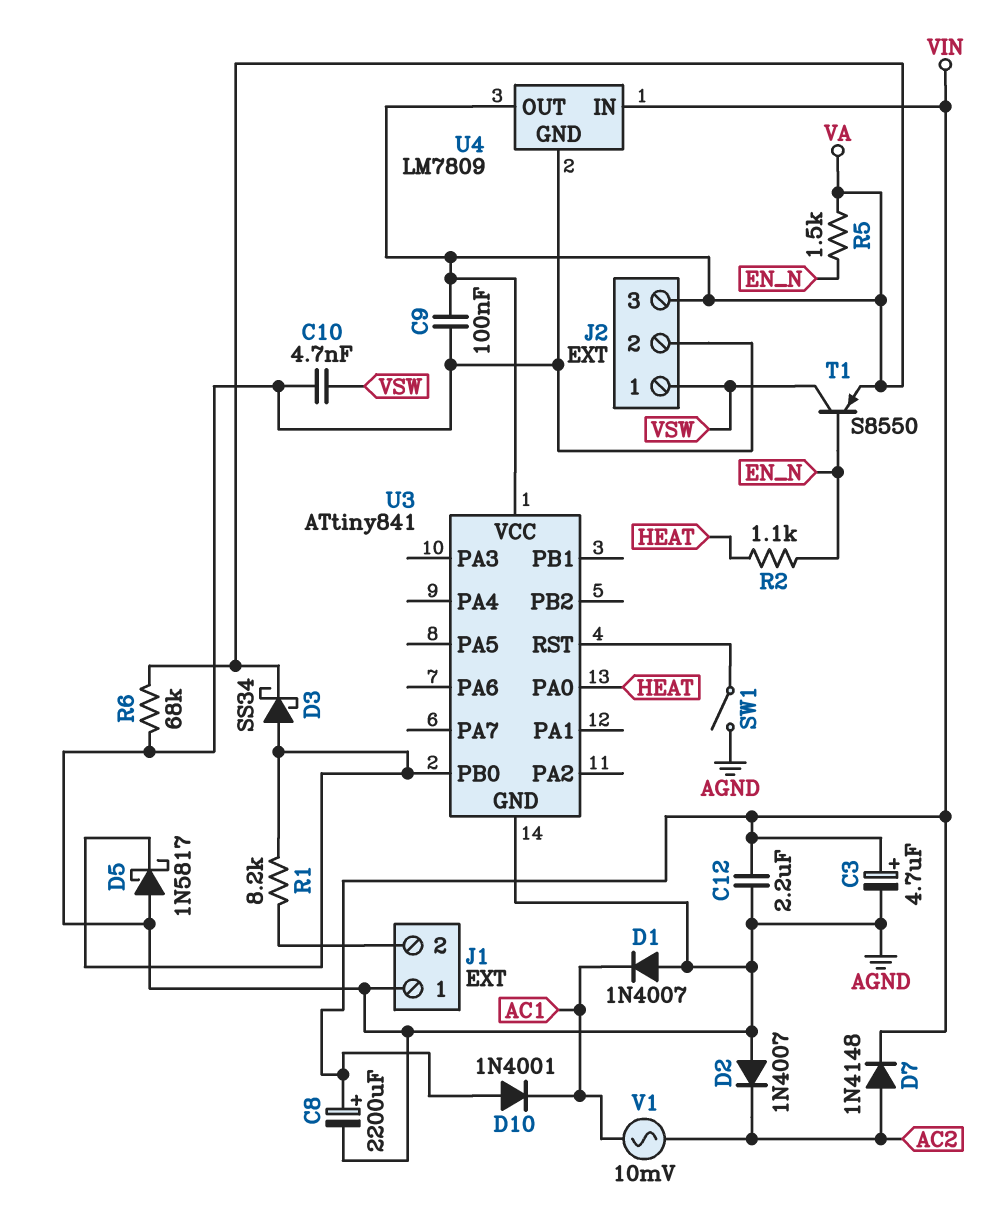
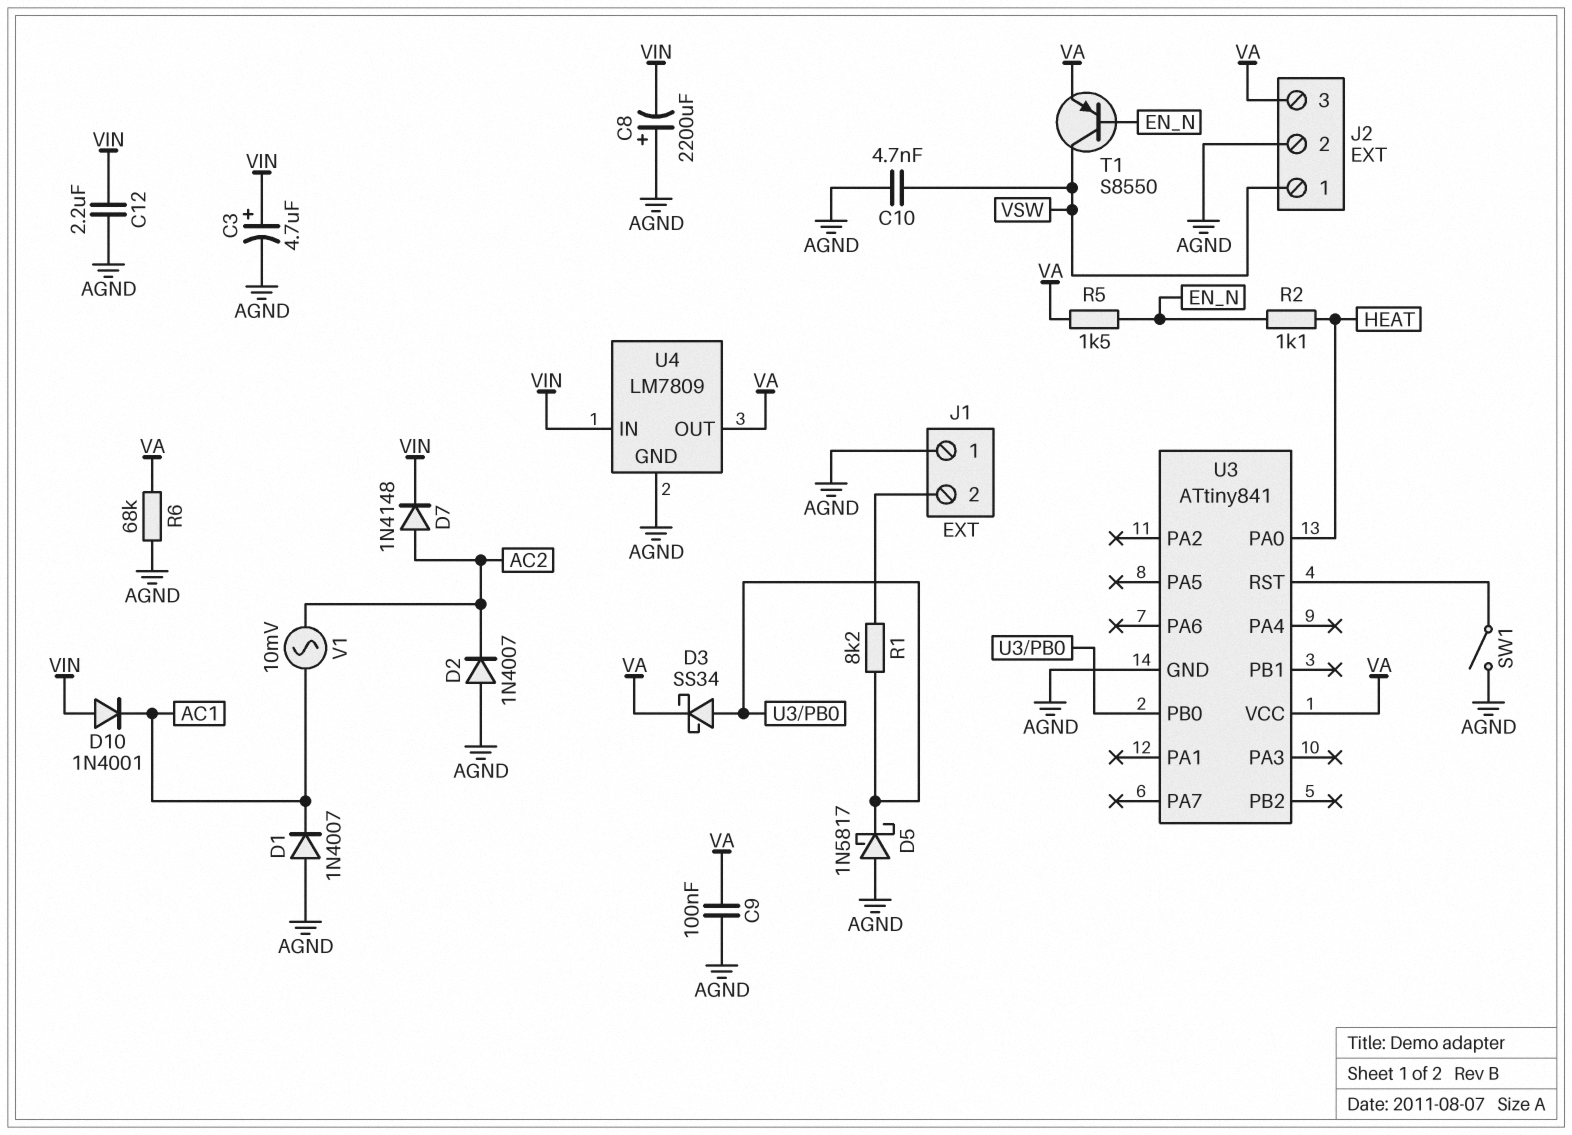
C8: 2200uF (plus VIN, minus AGND) -> 2200uF (plus AGND, minus VIN)

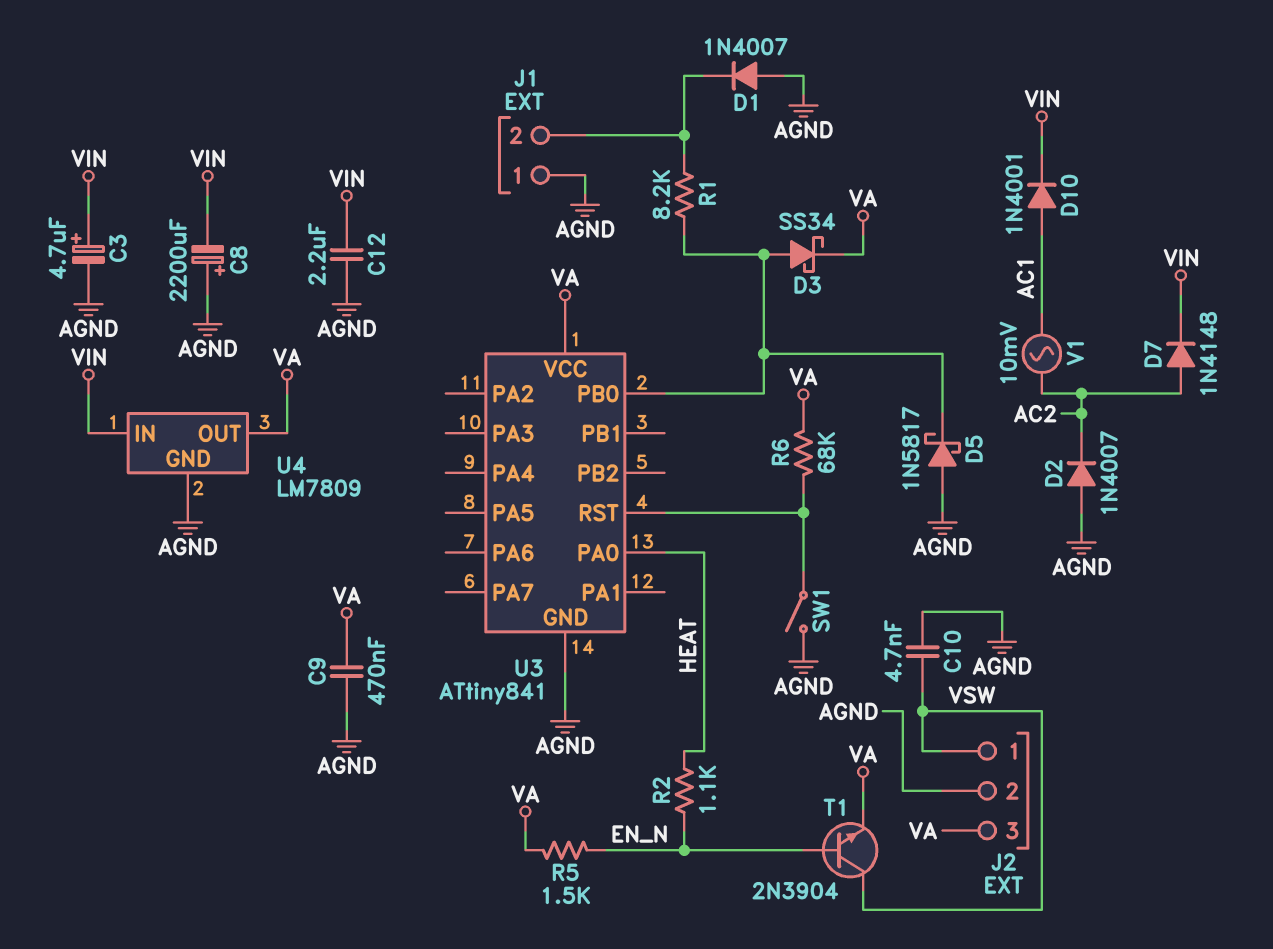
C9: 100nF (AGND, VA) -> 470nF (AGND, VA)
D1: diode 1N4007 (A AGND, K AC1) -> diode 1N4007 (A AGND, K J1/2)
D10: diode 1N4001 (A VIN, K AC1) -> diode 1N4001 (A AC1, K VIN)
R6: 68k (AGND, VA) -> 68k (U3/RST, VA)
T1: PNP S8550 (B EN_N, C VSW, E VA) -> NPN 2N3904 (B EN_N, C VSW, E VA)

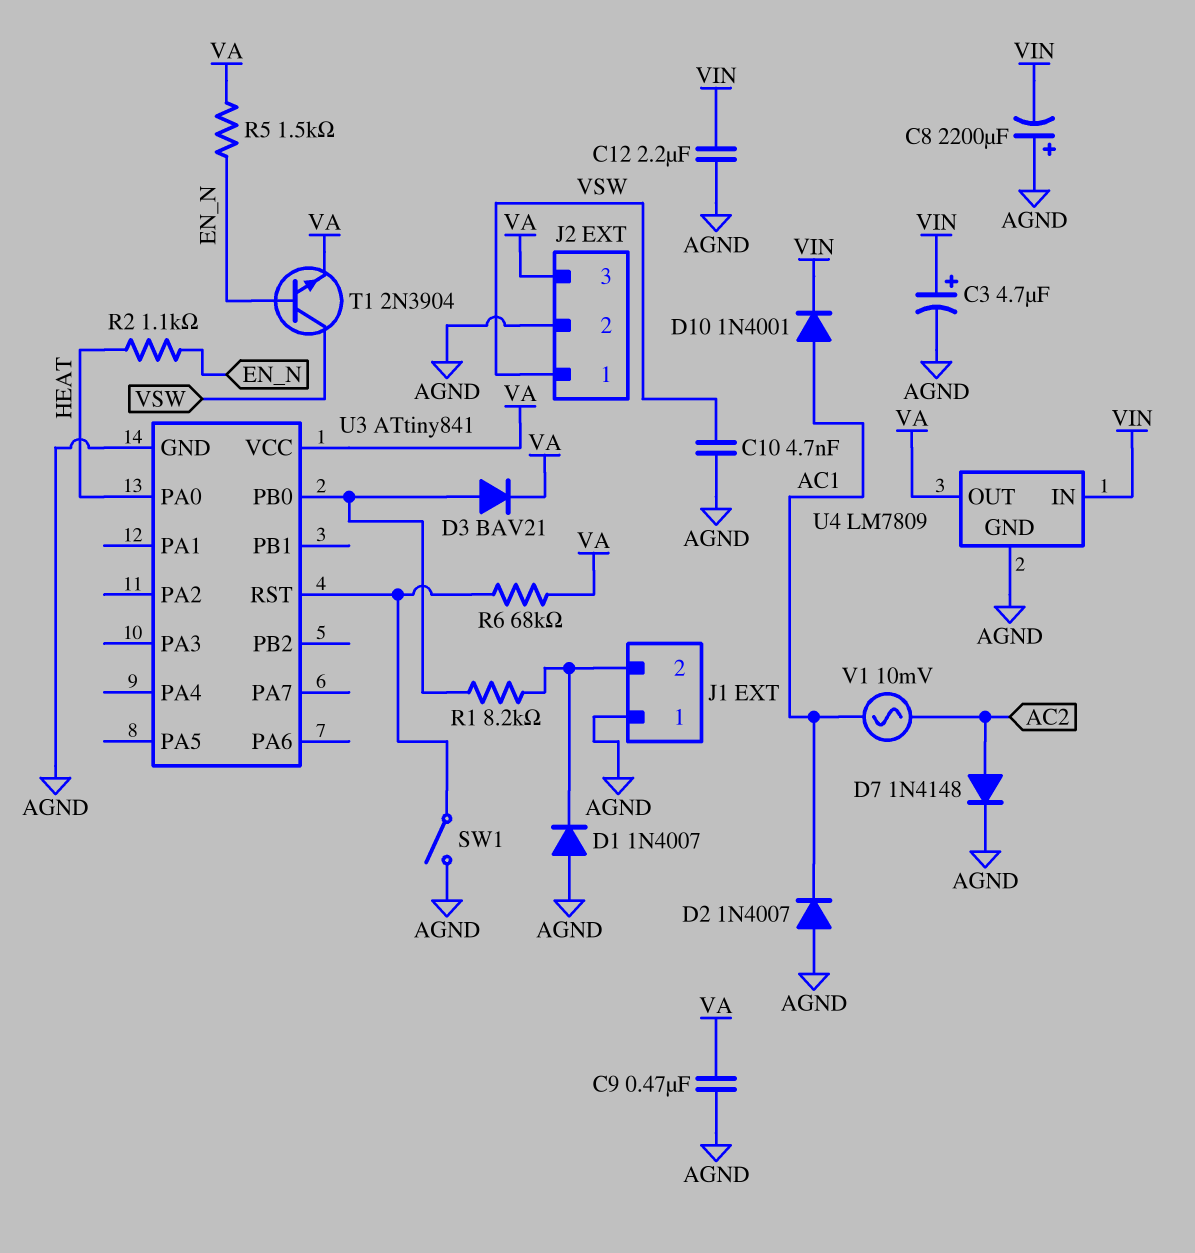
D2: diode 1N4007 (A AGND, K AC2) -> diode 1N4007 (A AGND, K AC1)
D3: schottky SS34 (A U3/PB0, K VA) -> diode BAV21 (A U3/PB0, K VA)
D5: schottky 1N5817 (A AGND, K U3/PB0) -> none
D7: diode 1N4148 (A AC2, K VIN) -> diode 1N4148 (A AC2, K AGND)

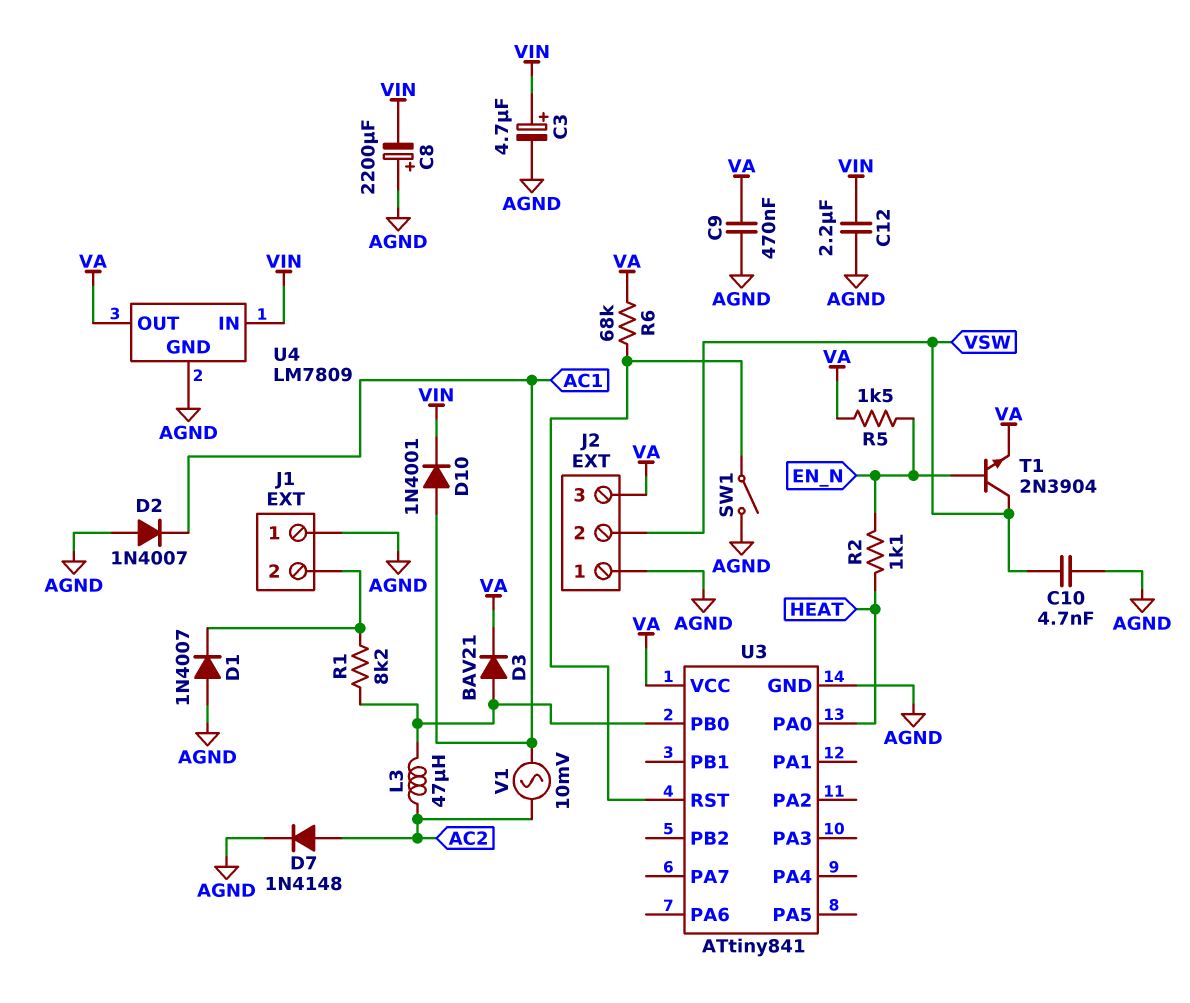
J2 pin 1: VSW -> AGND
J2 pin 2: AGND -> VSW
L3: none -> 47uH (AC2, U3/PB0)

